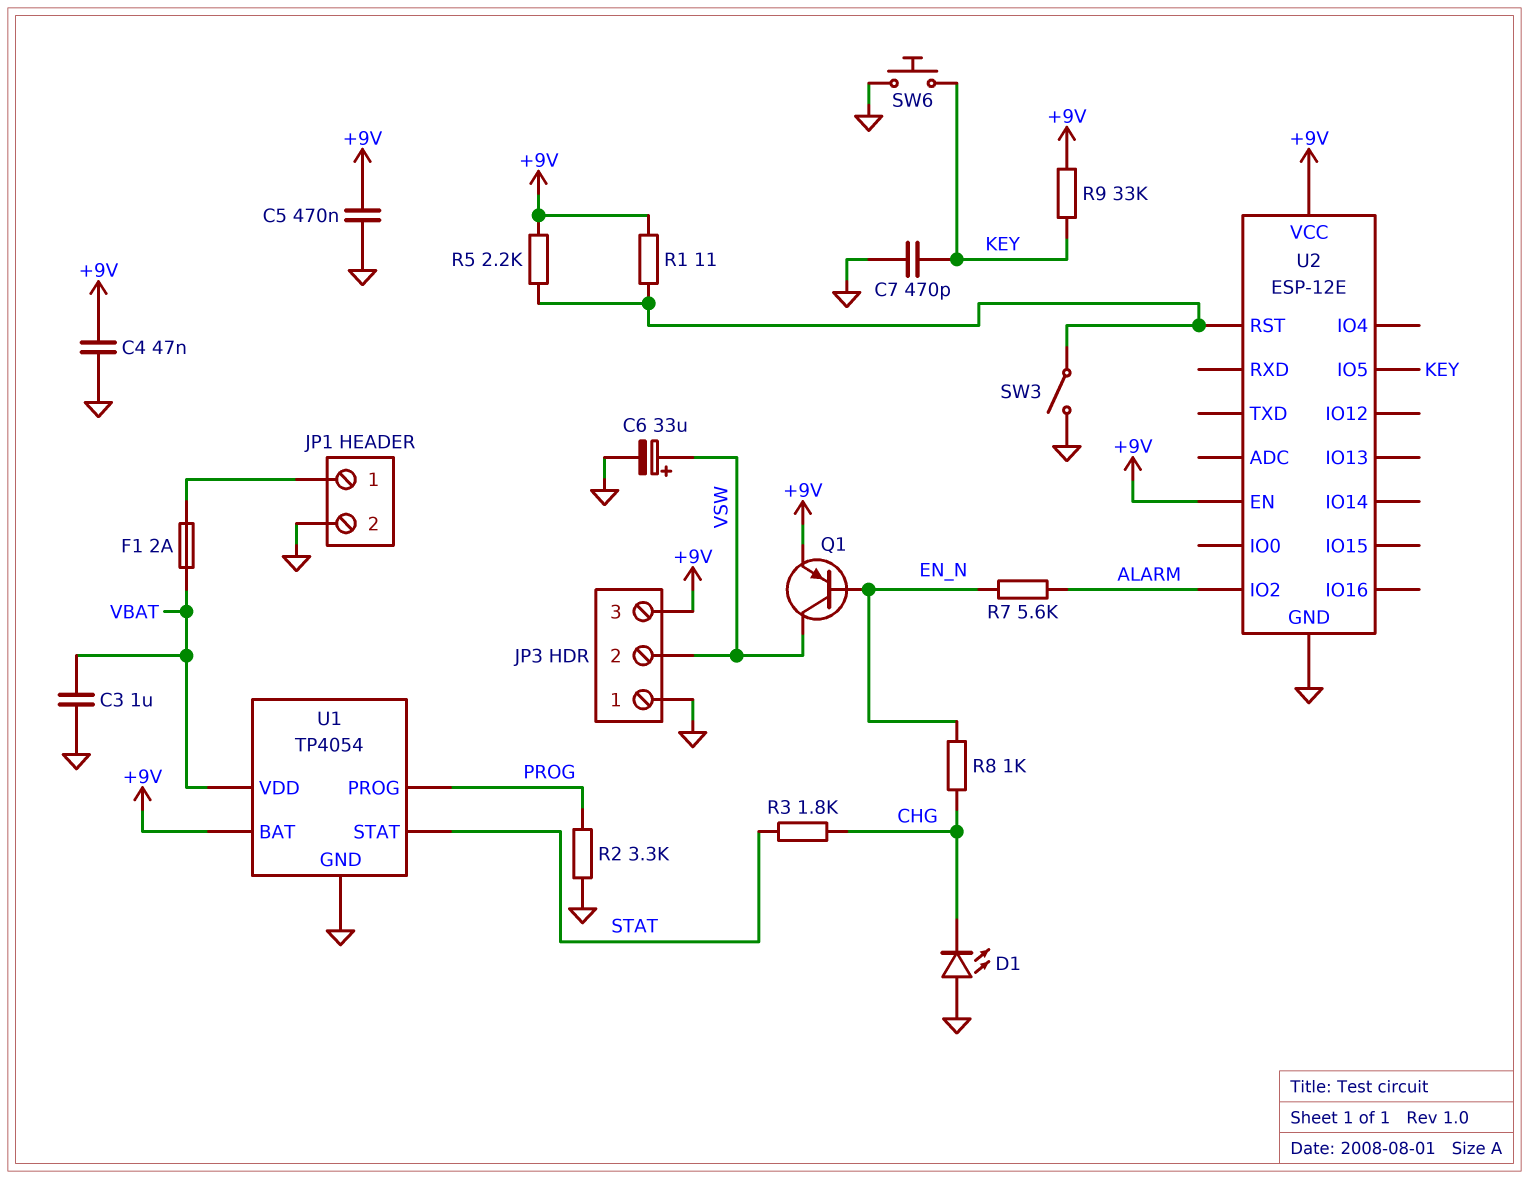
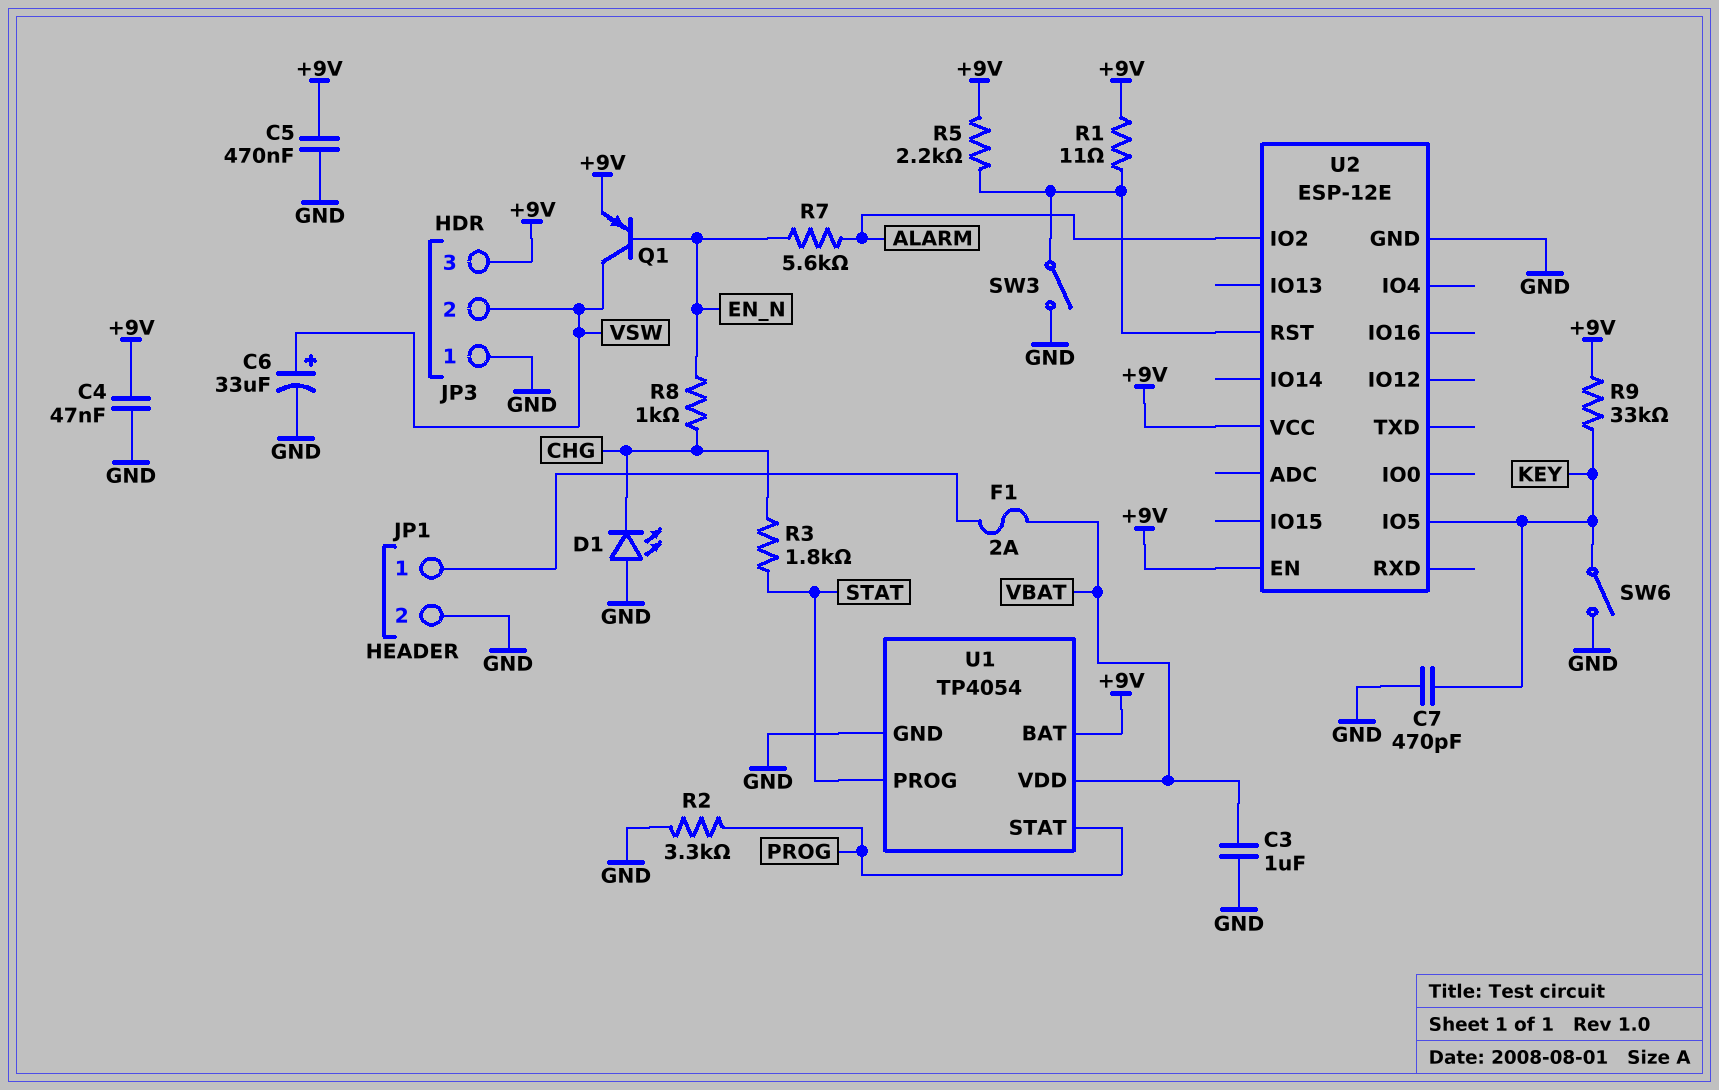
SW6: button (GND, KEY) -> switch (GND, KEY)
U1 pin PROG: PROG -> STAT
U1 pin STAT: STAT -> PROG

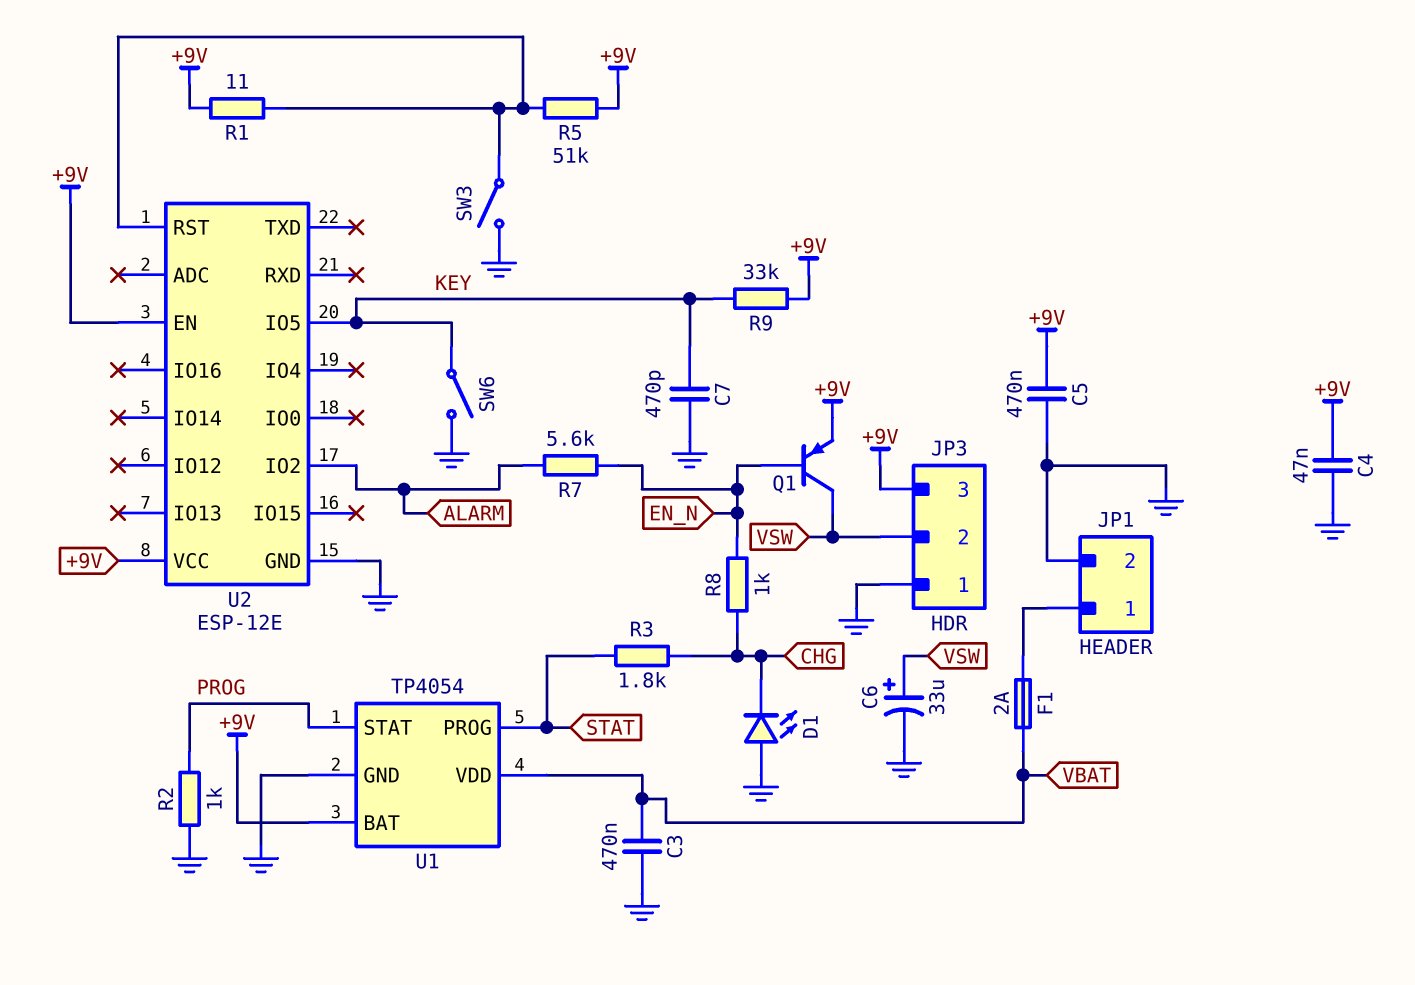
C3: 1uF (GND, VBAT) -> 470nF (GND, VBAT)
R2: 3.3k (GND, PROG) -> 1k (GND, PROG)
R5: 2.2k (+9V, U2/RST) -> 51k (+9V, U2/RST)

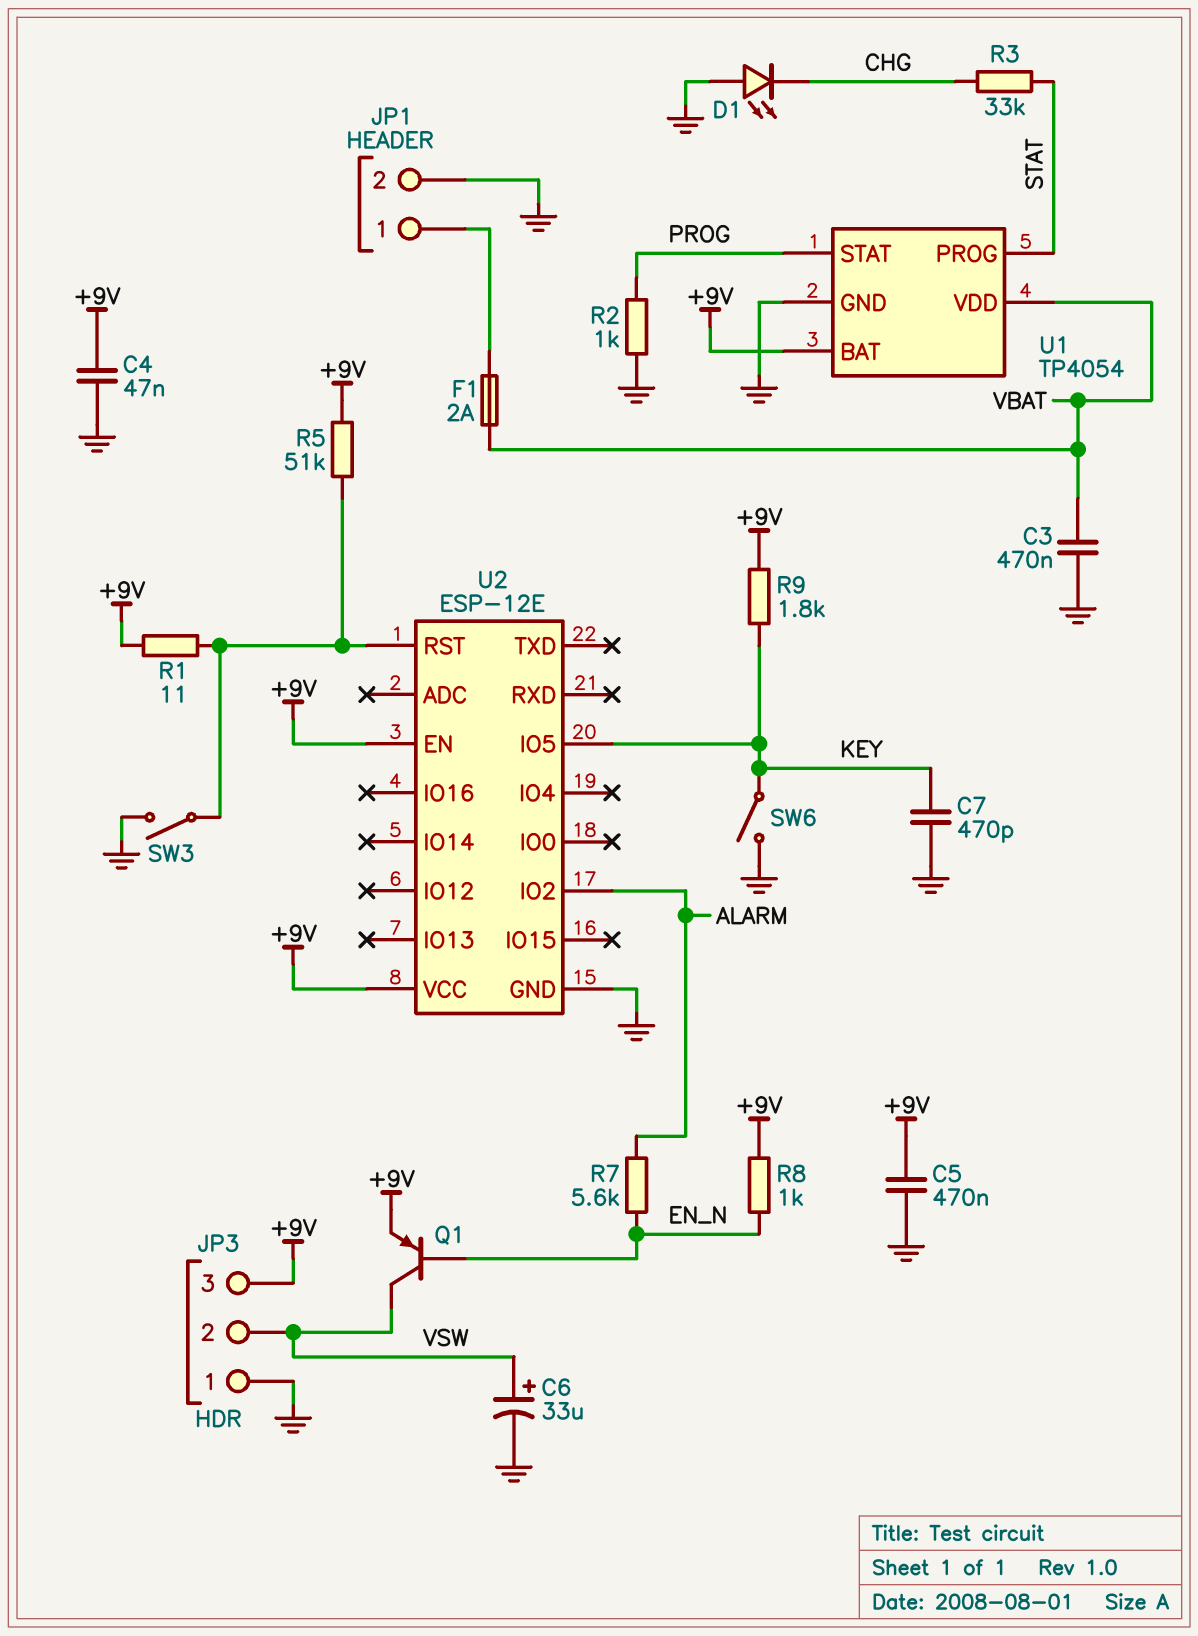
R3: 1.8k (CHG, STAT) -> 33k (CHG, STAT)
R8: 1k (CHG, EN_N) -> 1k (+9V, EN_N)
R9: 33k (+9V, KEY) -> 1.8k (+9V, KEY)

